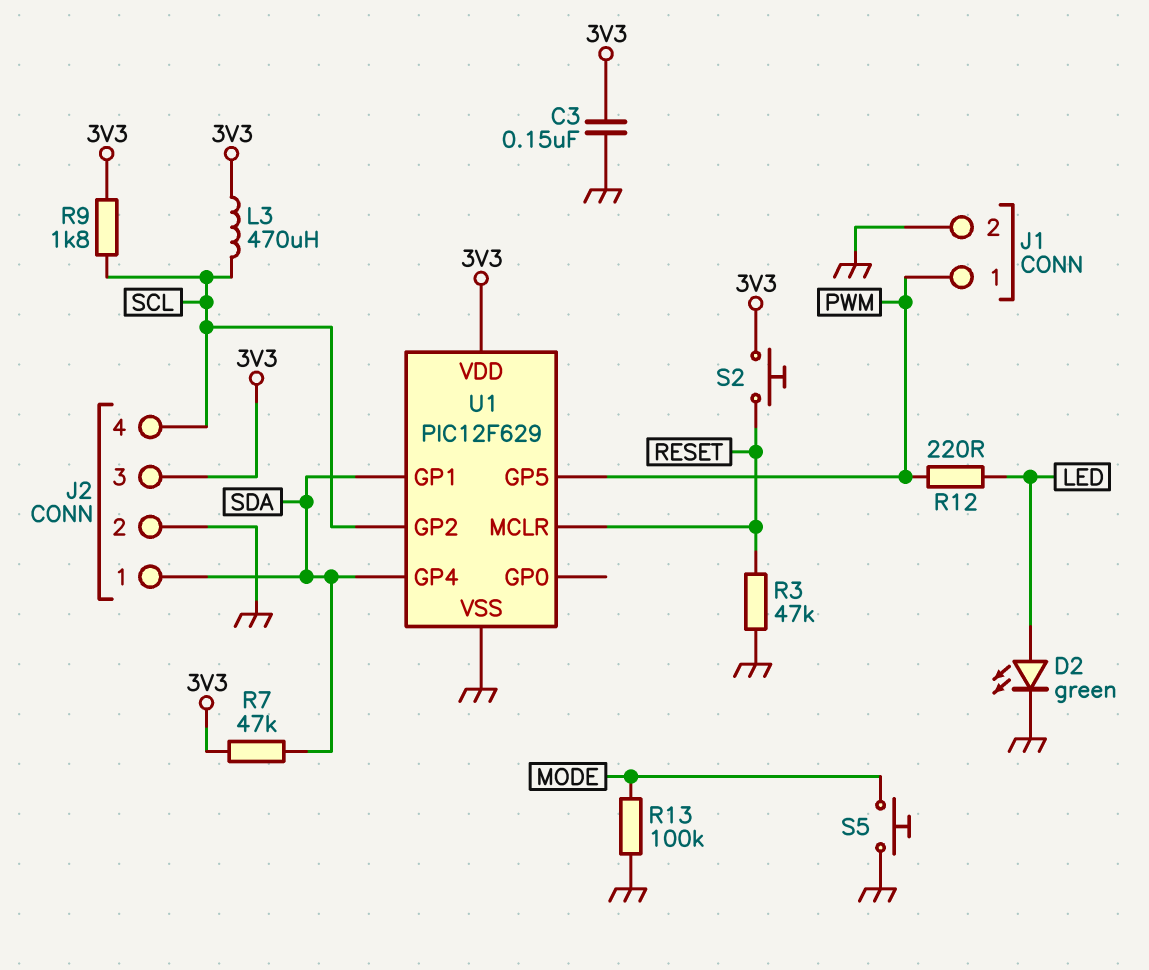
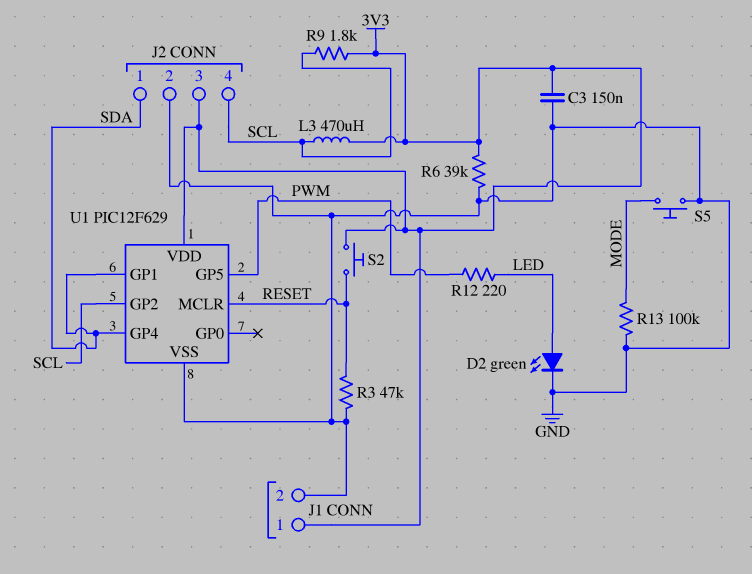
J1 pin 1: PWM -> 3V3
R6: none -> 39k (3V3, GND)
R7: 47k (3V3, SDA) -> none

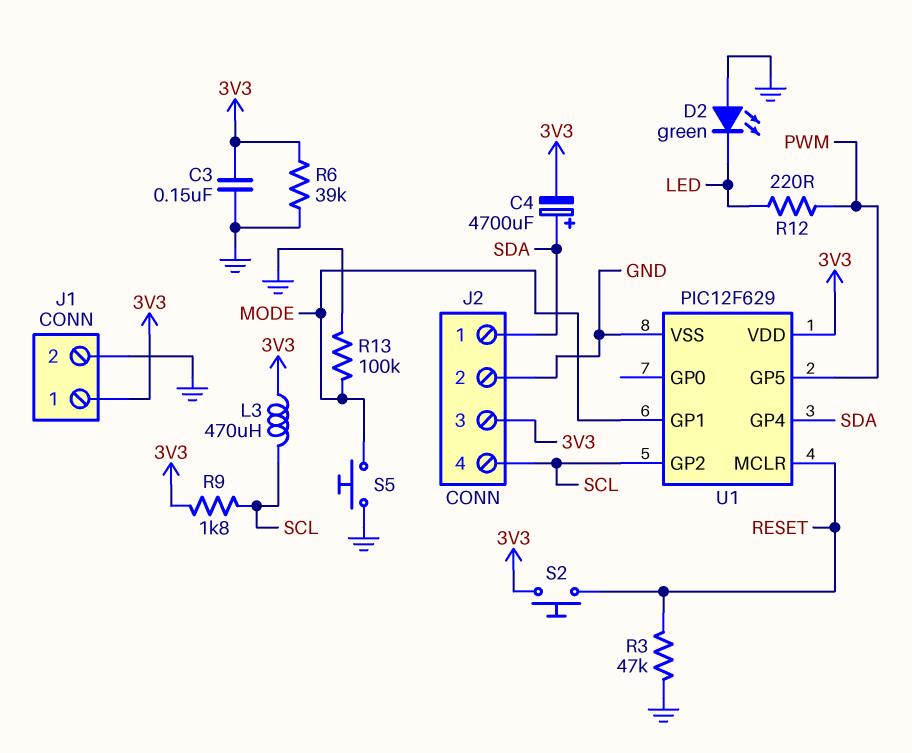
C4: none -> 4700uF (plus SDA, minus 3V3)
D2: LED green (A LED, K GND) -> LED green (A GND, K LED)
U1 pin GP1: SDA -> MODE

